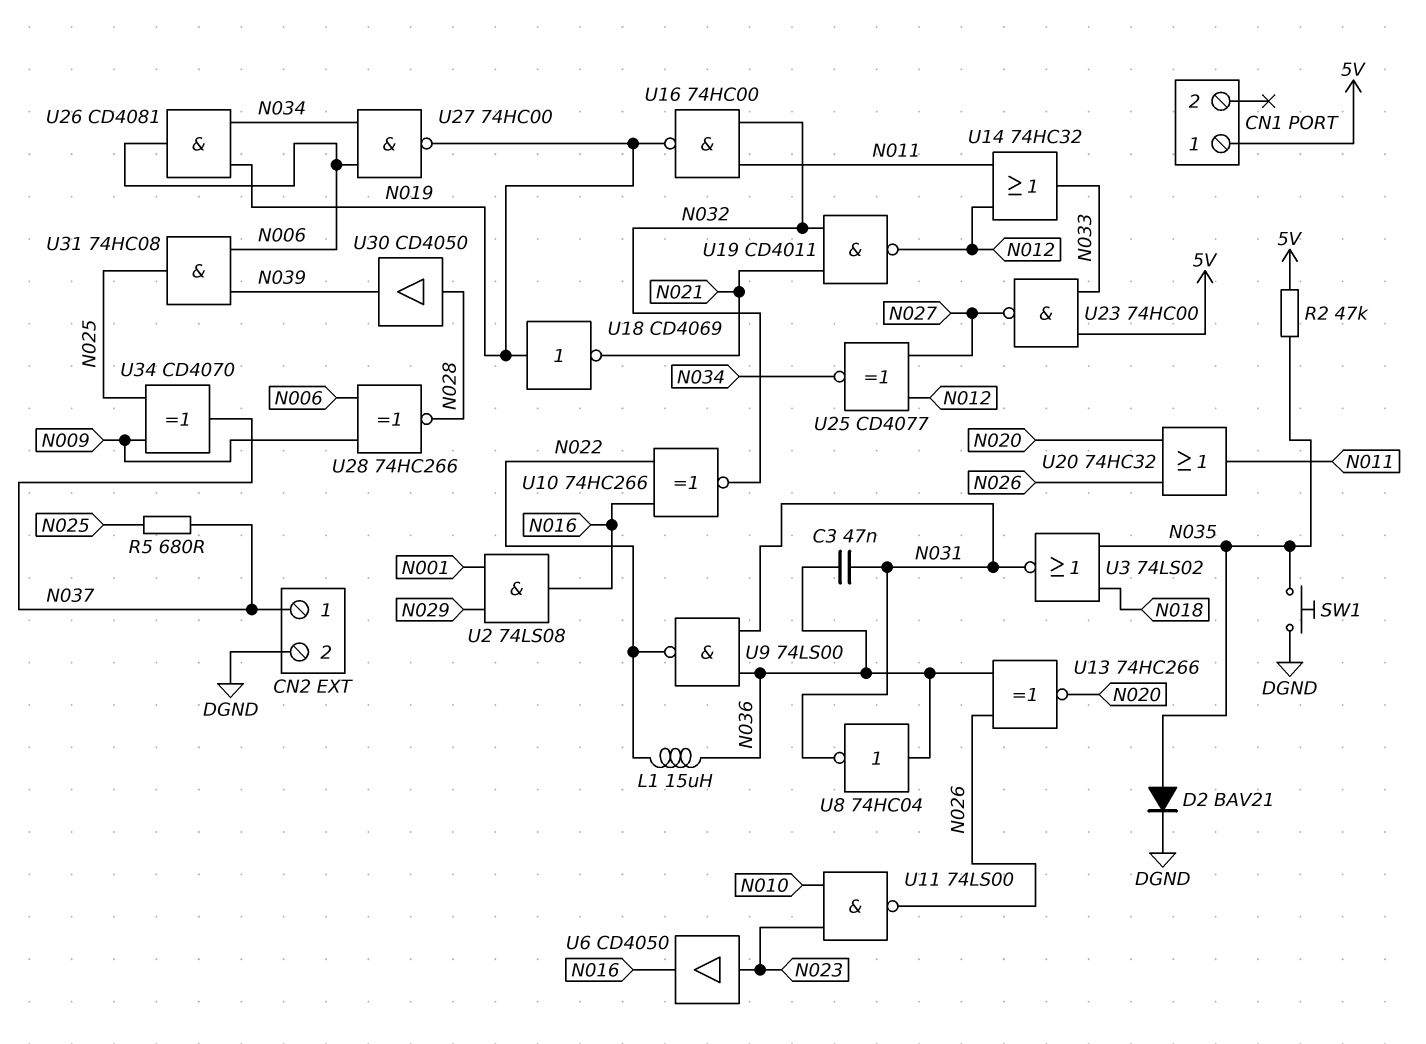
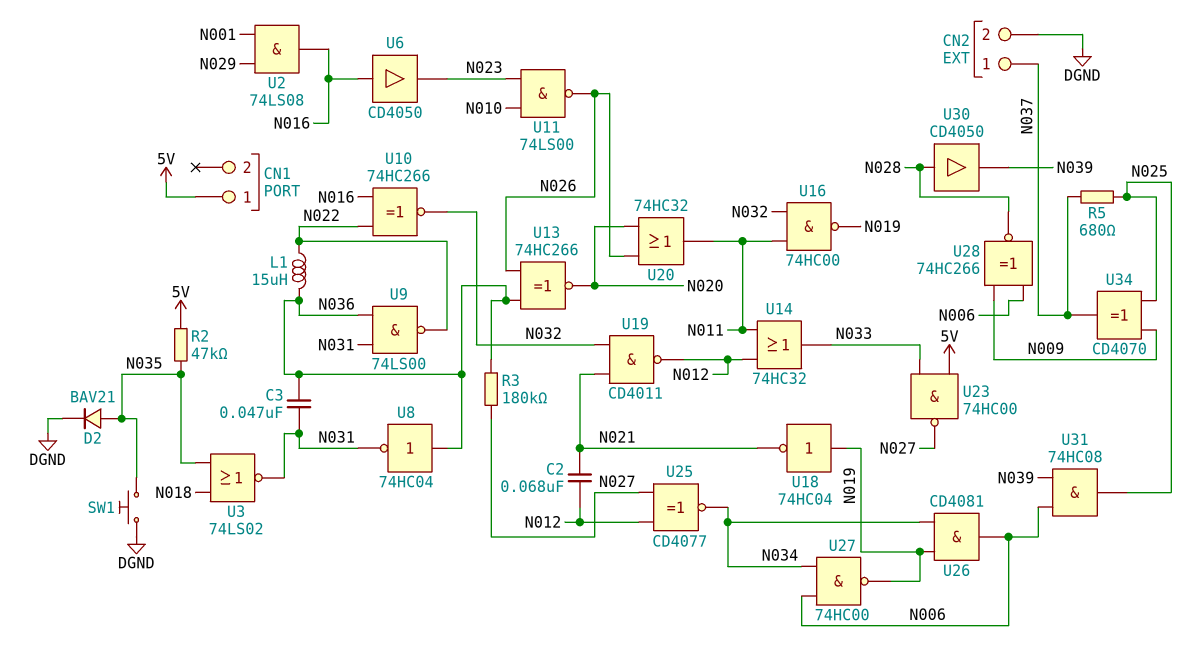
C2: none -> 68nF (N012, N021)
R3: none -> 180k (N027, N036)
U6: buffer CD4050 (in N023, out N016) -> buffer CD4050 (in N016, out N023)
U18: NOT CD4069 (in N019, out N021) -> NOT 74HC04 (in N019, out N021)

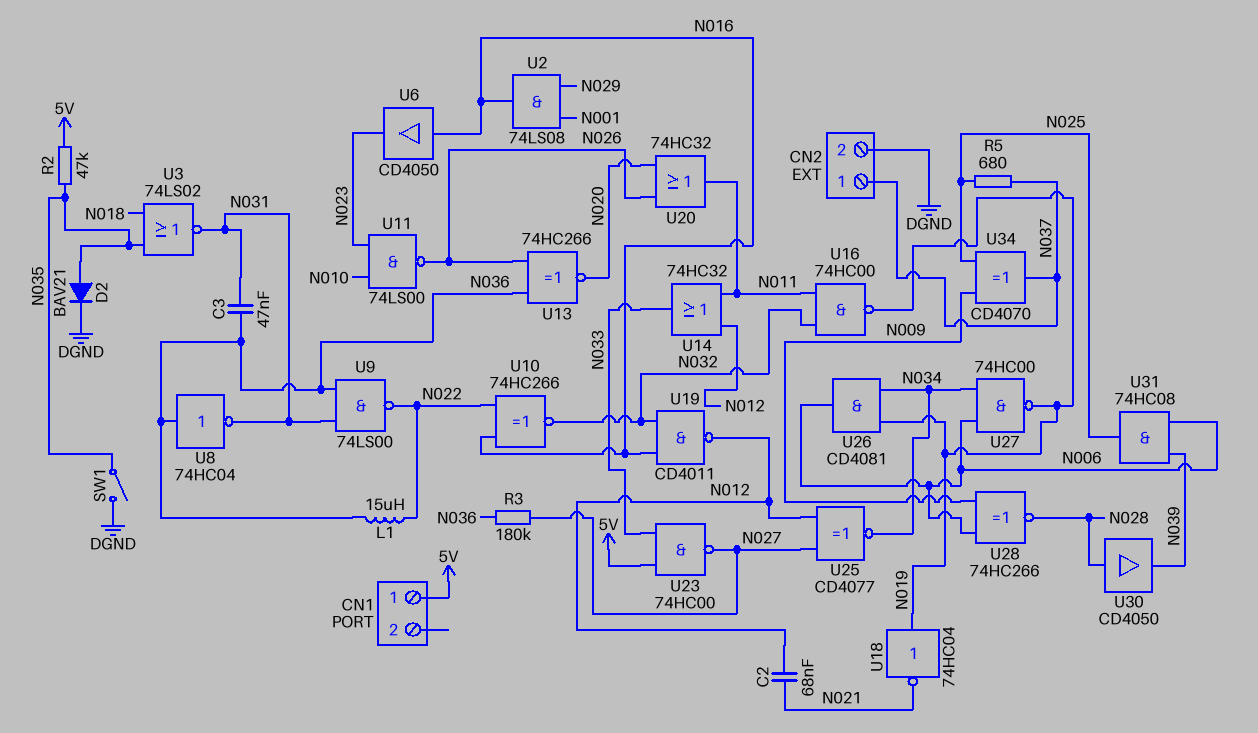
SW1: button (DGND, N035) -> switch (DGND, N035)
U19: NAND CD4011 (in N021, in N032, out N012) -> NAND CD4011 (in N016, in N032, out N012)

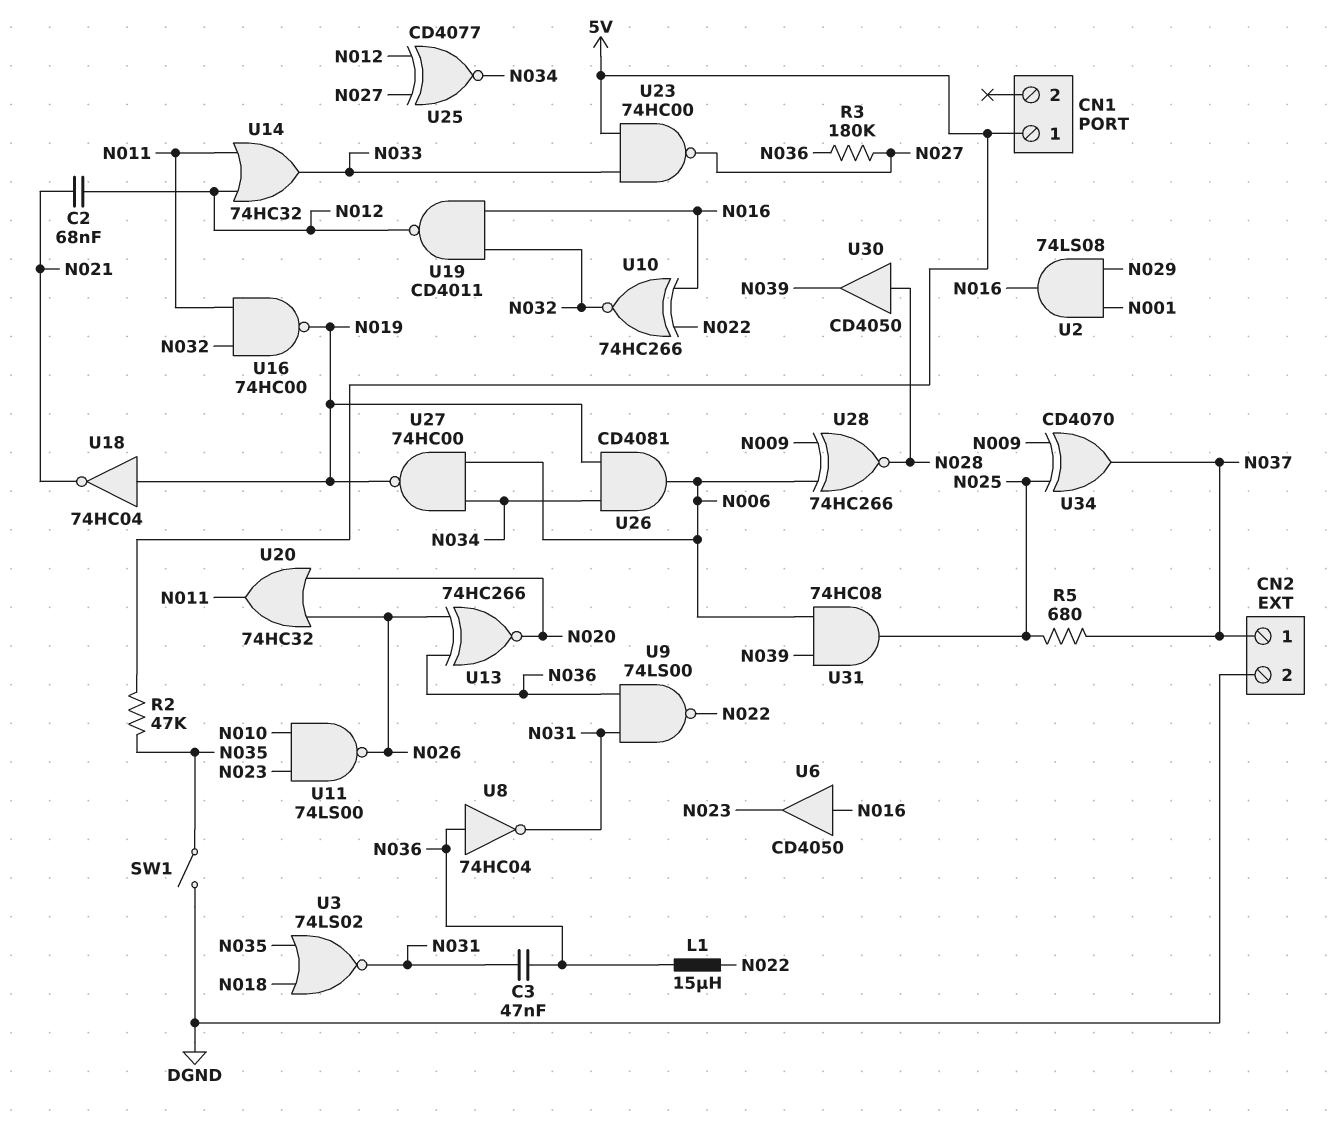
D2: diode BAV21 (A N035, K DGND) -> none

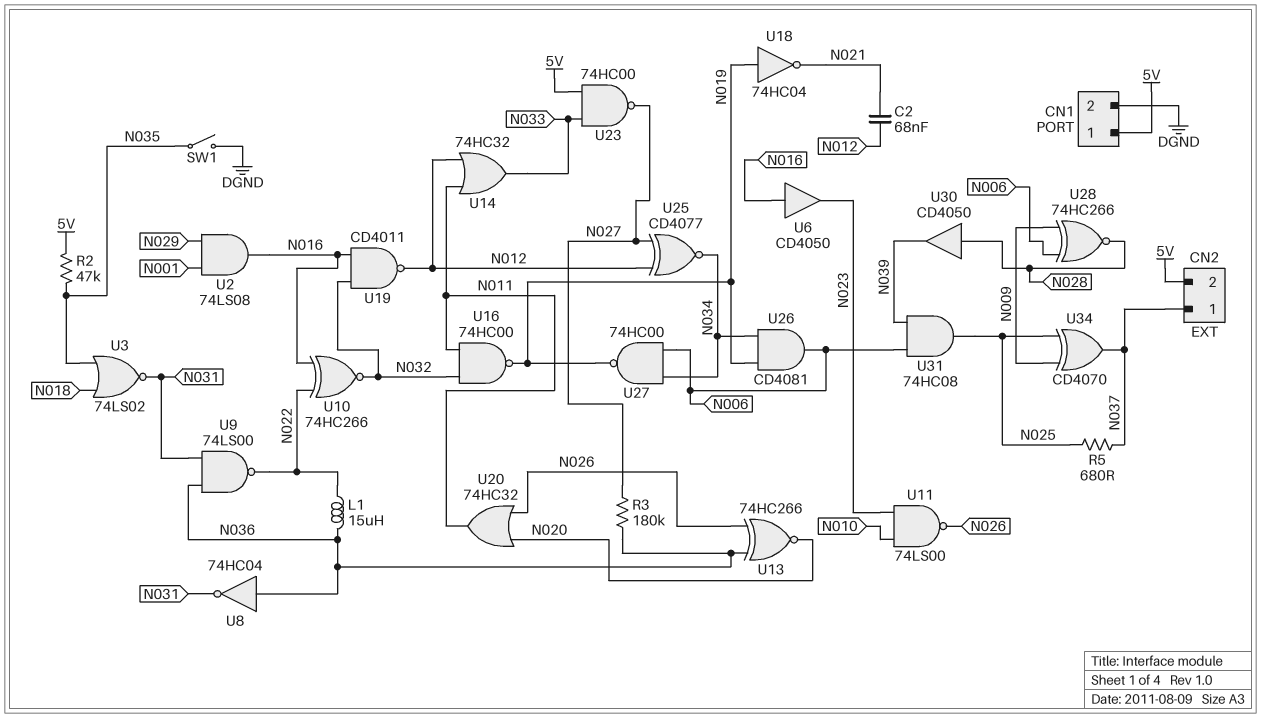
C3: 47nF (N031, N036) -> none
CN1 pin 2: none -> DGND
CN2 pin 2: DGND -> 5V

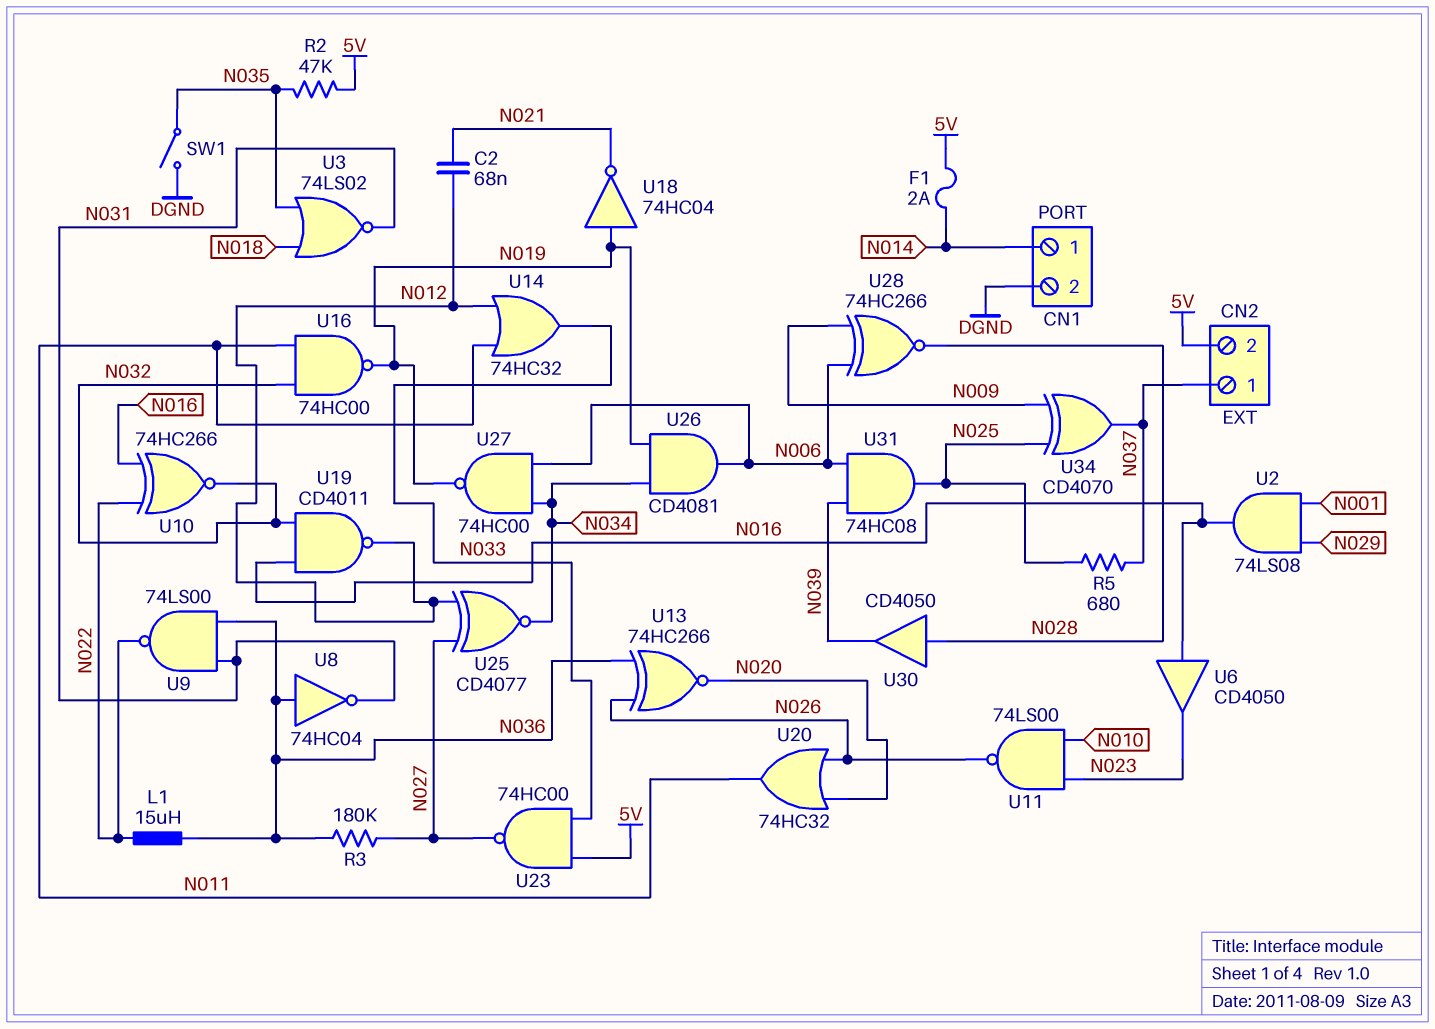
CN1 pin 1: 5V -> N014
F1: none -> 2A (5V, N014)

